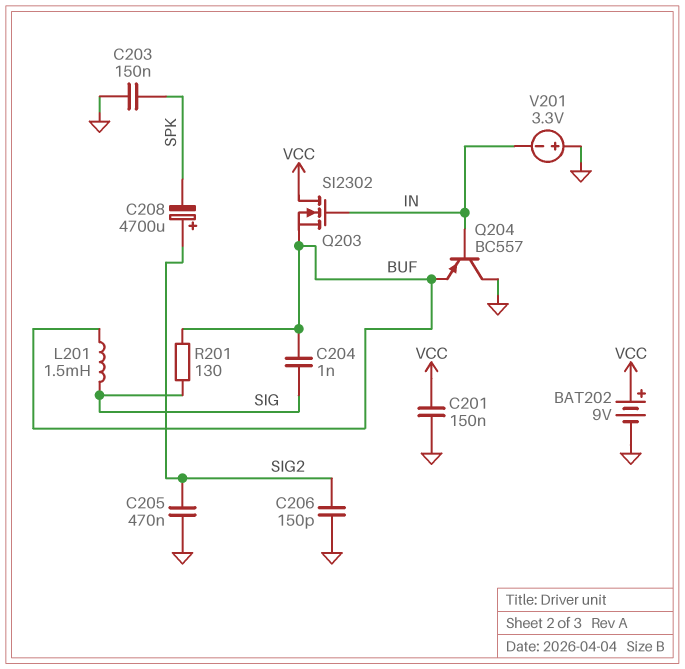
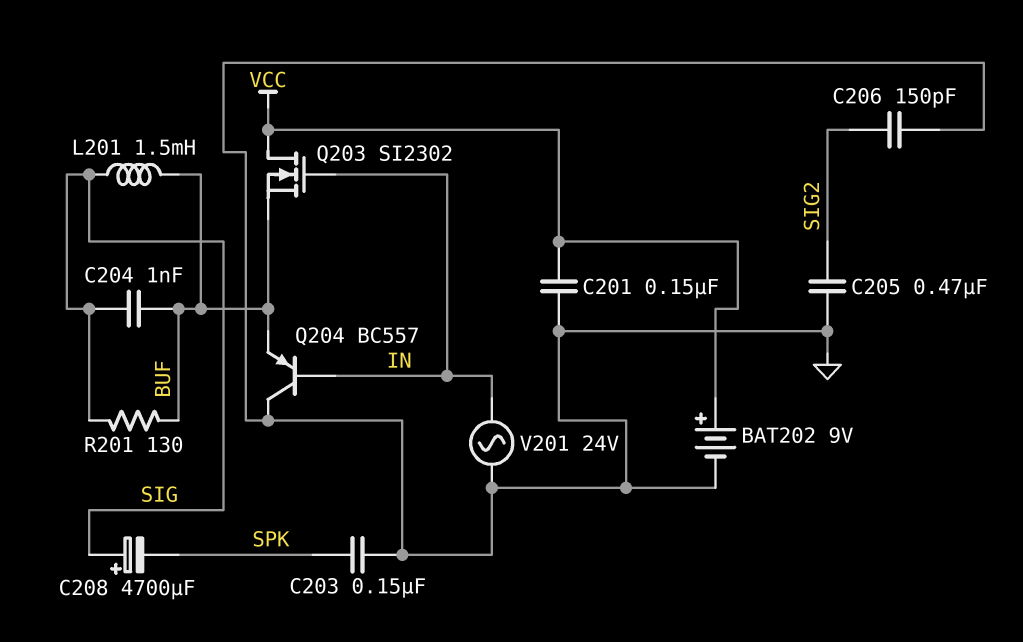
C208: 4700uF (plus SIG2, minus SPK) -> 4700uF (plus SIG, minus SPK)
V201: 3.3V (plus GND, minus IN) -> AC 24V (GND, IN)

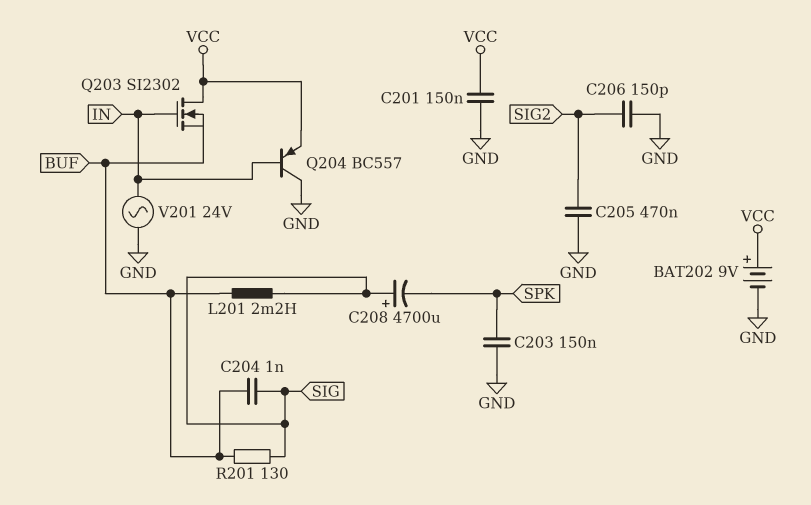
L201: 1.5mH (BUF, SIG) -> 2.2mH (BUF, SIG)
Q204: PNP BC557 (B IN, C GND, E BUF) -> PNP BC557 (B IN, C GND, E VCC)

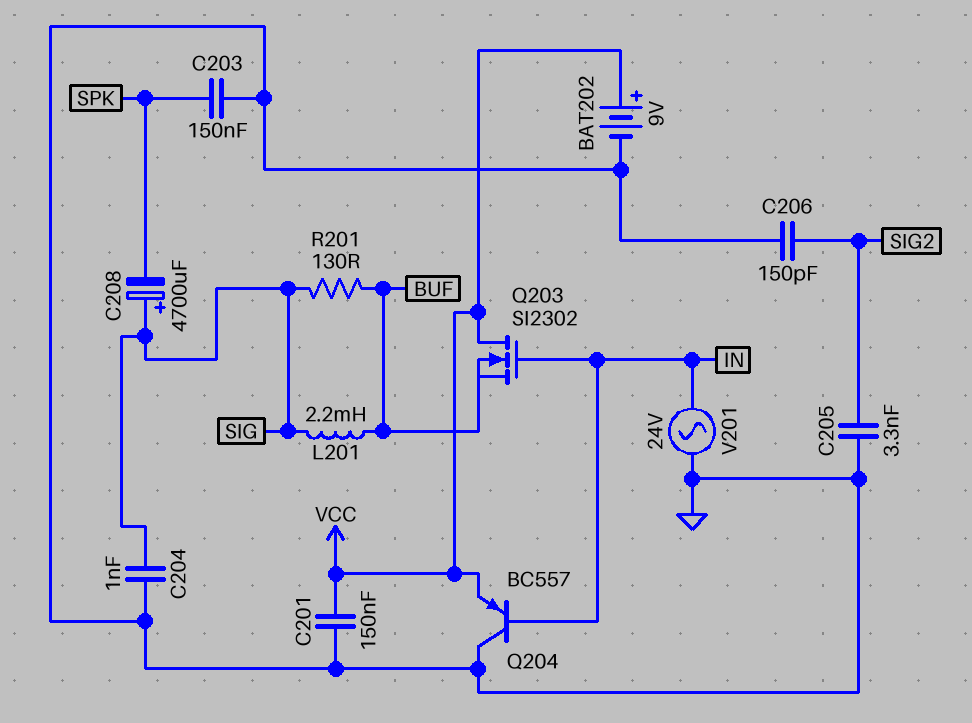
C204: 1nF (BUF, SIG) -> 1nF (GND, SIG)
C205: 470nF (GND, SIG2) -> 3.3nF (GND, SIG2)

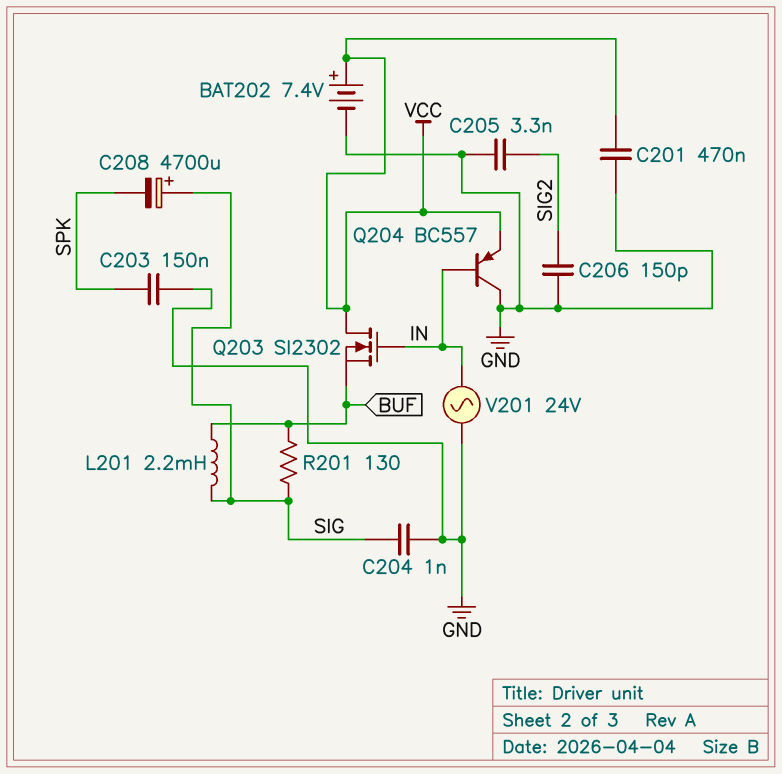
BAT202: 9V (plus VCC, minus GND) -> 7.4V (plus VCC, minus GND)
C201: 150nF (GND, VCC) -> 470nF (GND, VCC)

